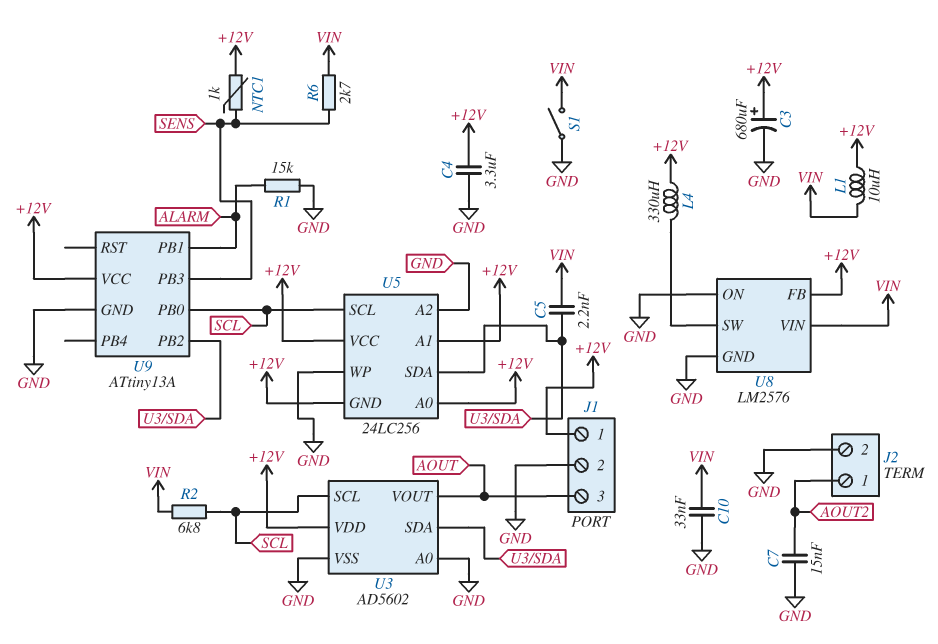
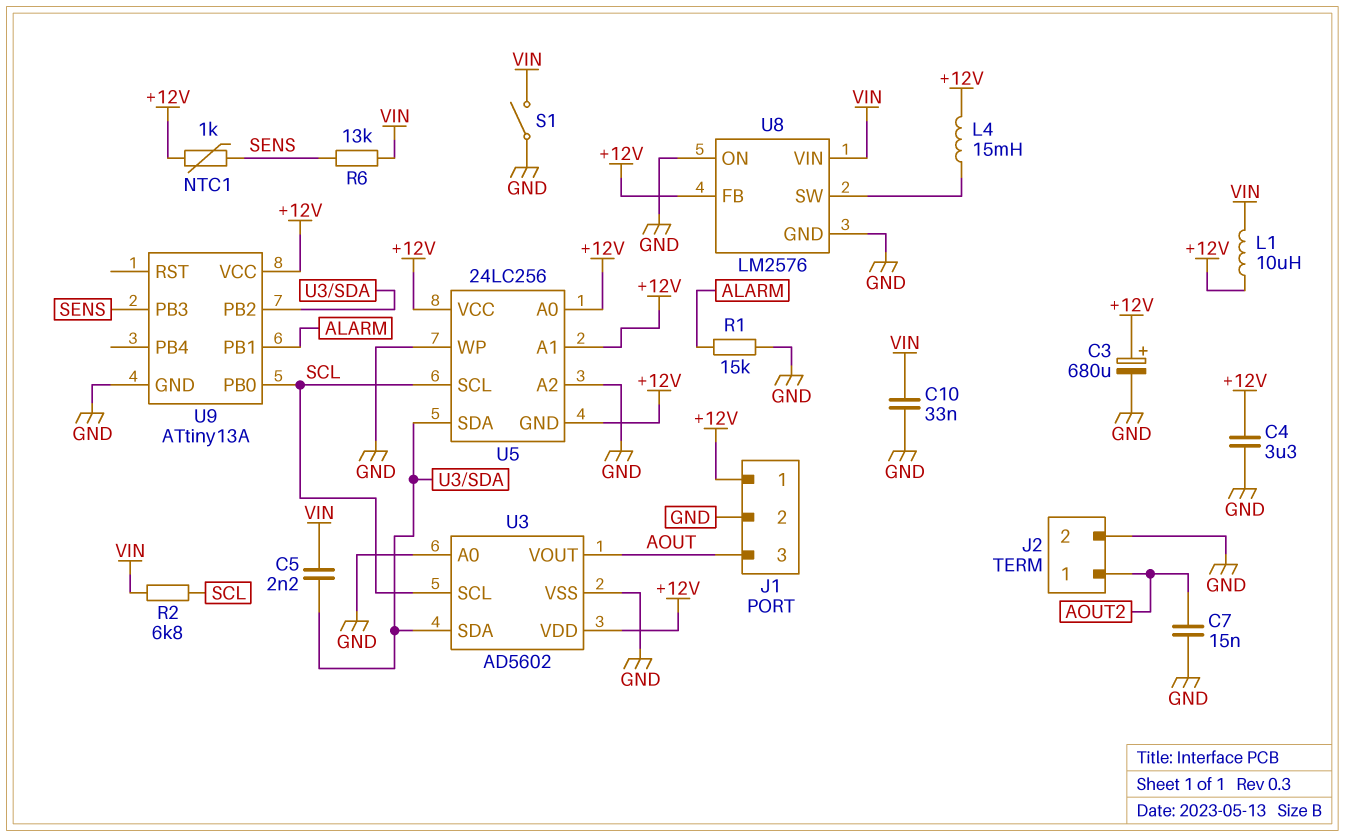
L4: 330uH (+12V, U8/SW) -> 15mH (+12V, U8/SW)
R6: 2.7k (SENS, VIN) -> 13k (SENS, VIN)

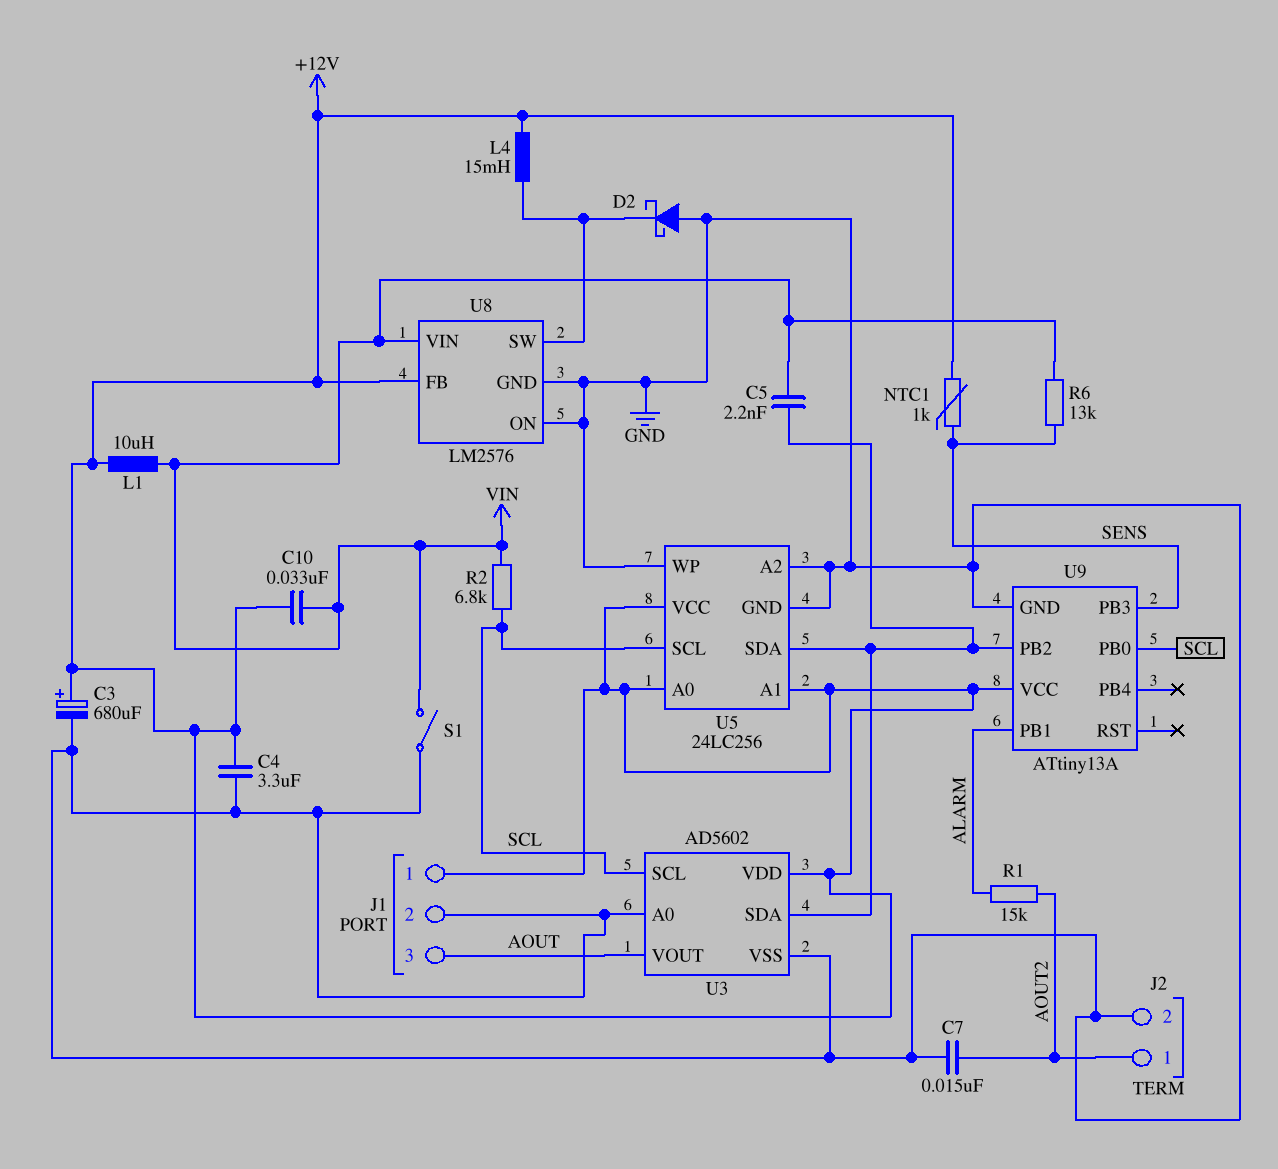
C10: 33nF (GND, VIN) -> 33nF (+12V, VIN)
D2: none -> schottky (A GND, K U8/SW)
R1: 15k (ALARM, GND) -> 15k (ALARM, AOUT2)
U5 pin GND: +12V -> GND

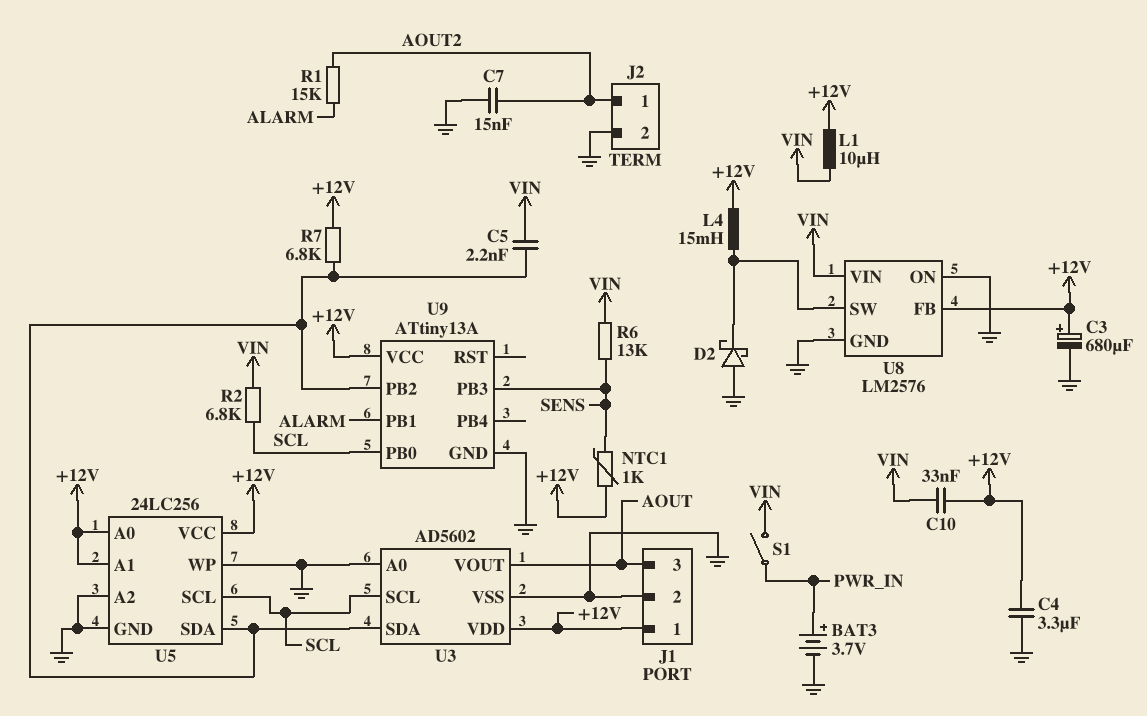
BAT3: none -> 3.7V (plus PWR_IN, minus GND)
R7: none -> 6.8k (+12V, U3/SDA)
S1: switch (GND, VIN) -> switch (PWR_IN, VIN)

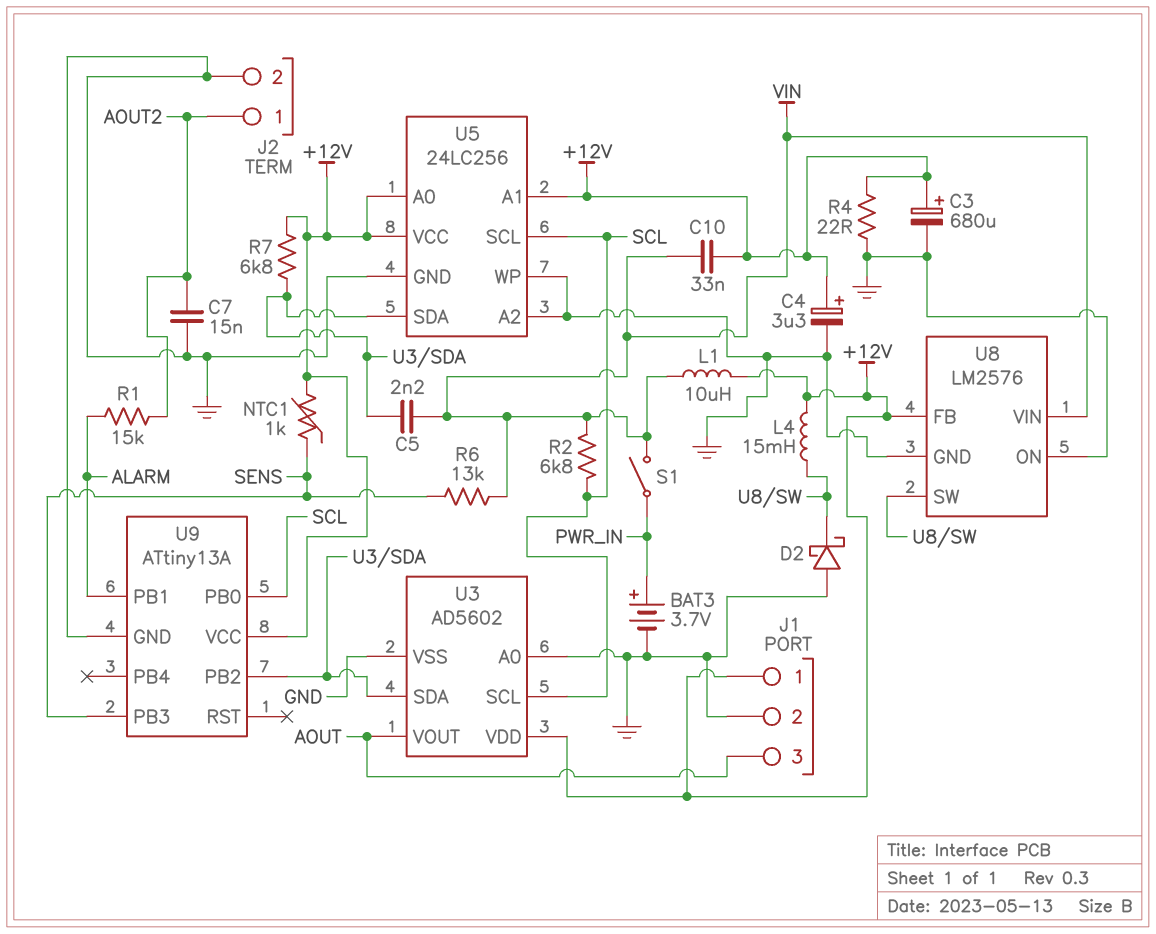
C4: 3.3uF (+12V, GND) -> 3.3uF (plus +12V, minus GND)
R4: none -> 22 (+12V, GND)

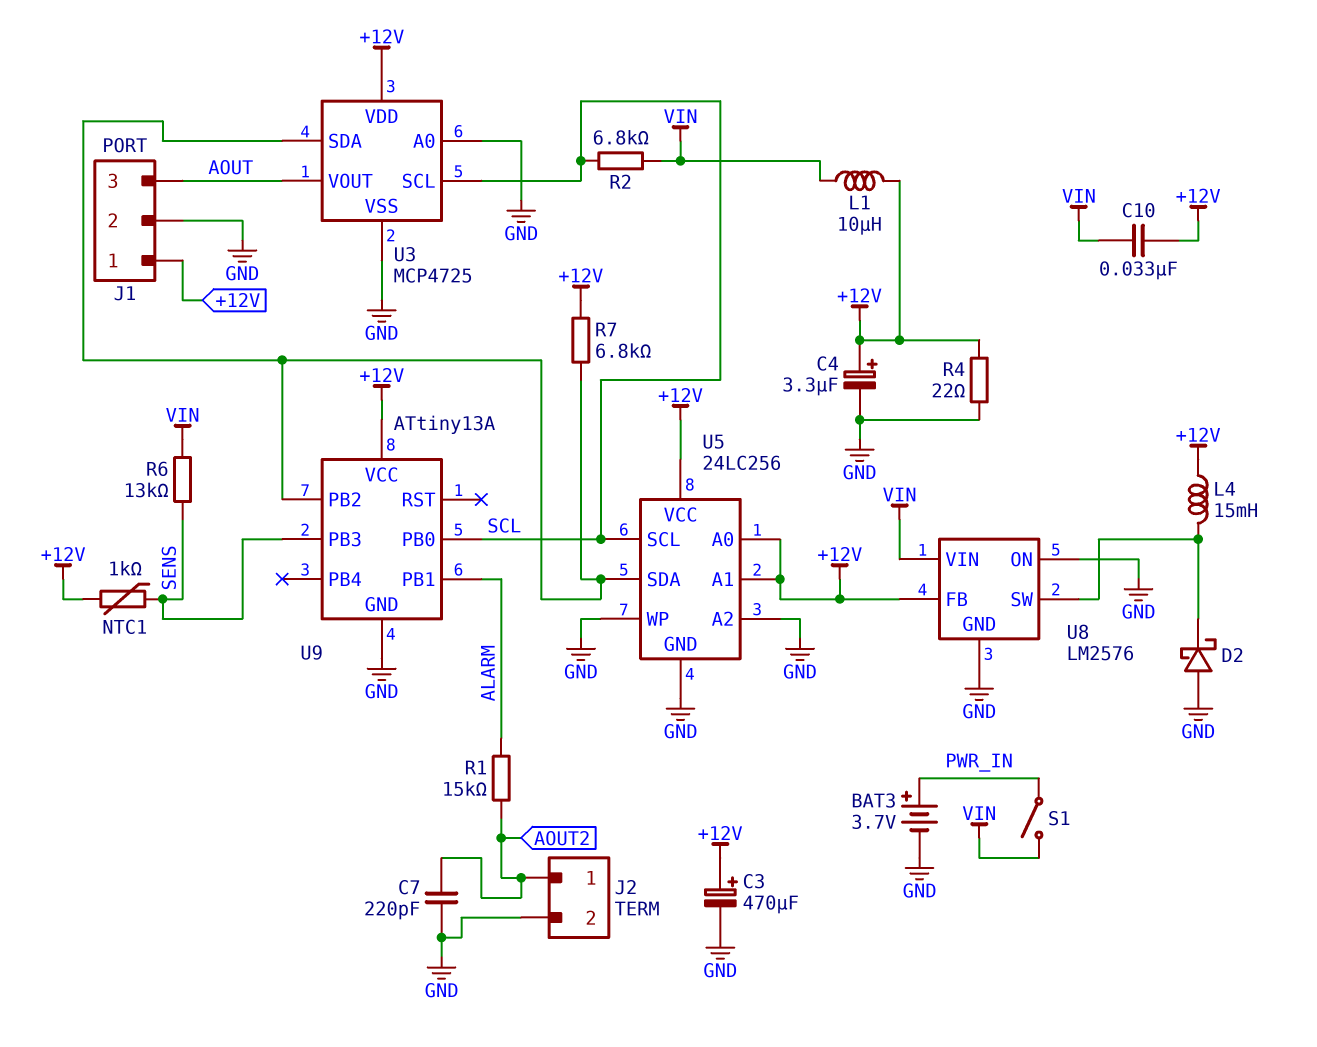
C3: 680uF (plus +12V, minus GND) -> 470uF (plus +12V, minus GND)
C5: 2.2nF (U3/SDA, VIN) -> none
C7: 15nF (AOUT2, GND) -> 220pF (AOUT2, GND)
U3: AD5602 -> MCP4725

